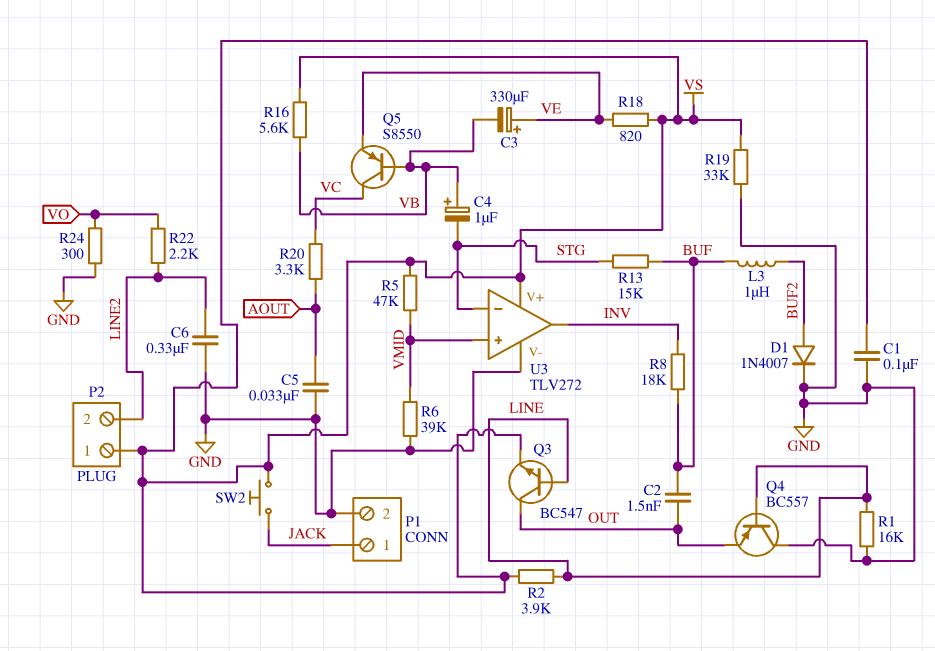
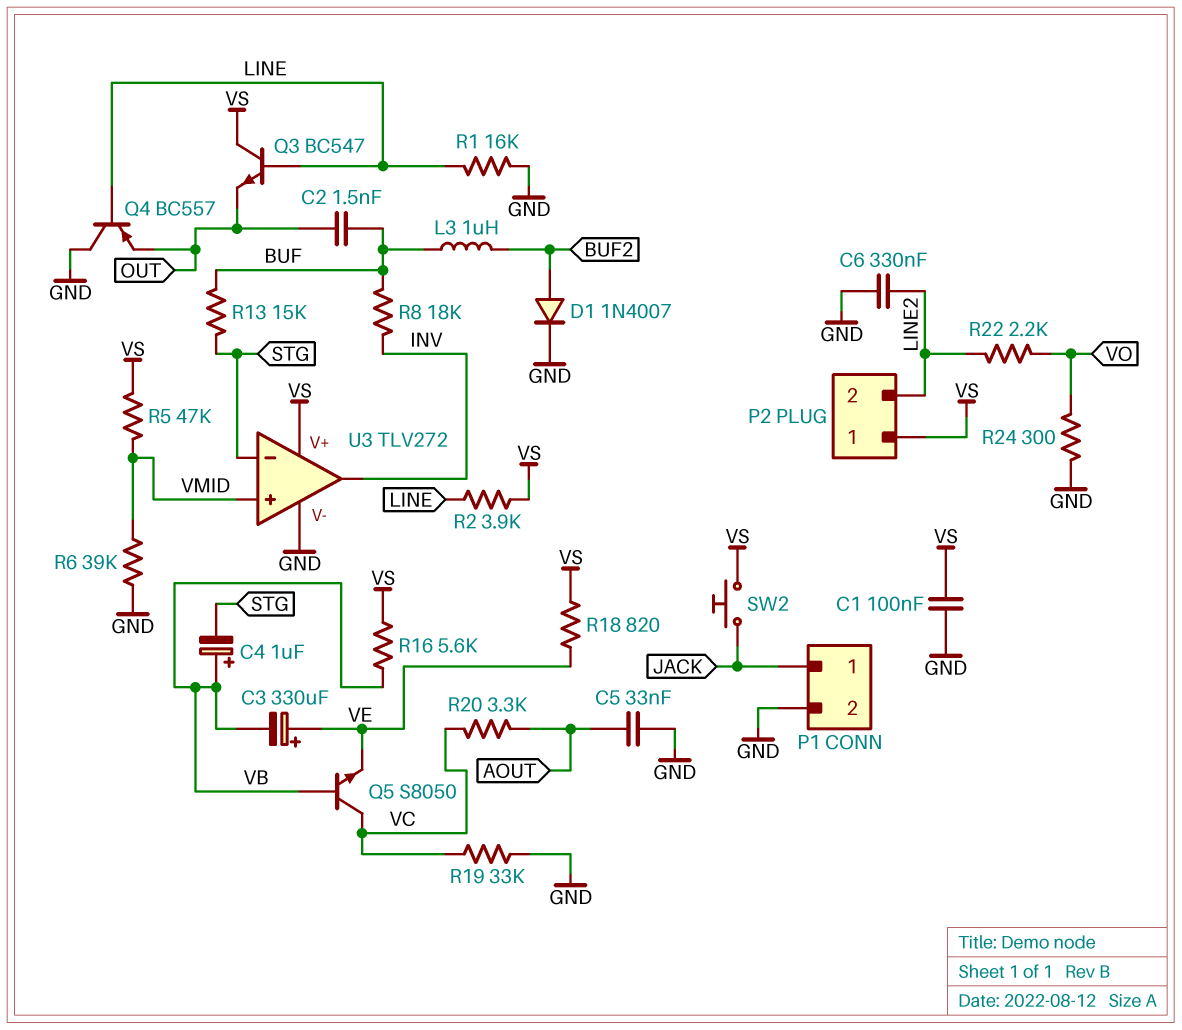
Q3: NPN BC547 (B LINE, C OUT, E VS) -> NPN BC547 (B LINE, C VS, E OUT)
Q5: PNP S8550 (B VB, C VC, E VE) -> NPN S8050 (B VB, C VC, E VE)
R19: 33k (GND, VS) -> 33k (GND, VC)

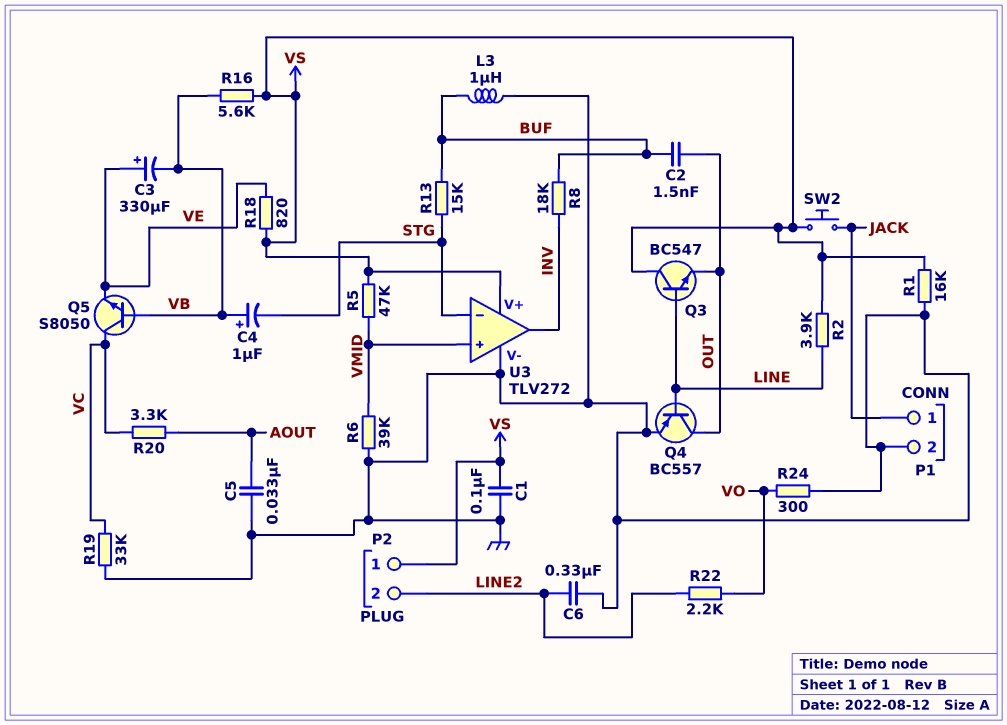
D1: diode 1N4007 (A BUF2, K GND) -> none
L3: 1uH (BUF, BUF2) -> 1uH (BUF, GND)
Q4: PNP BC557 (B LINE, C GND, E OUT) -> PNP BC557 (B LINE, C OUT, E GND)
R1: 16k (GND, LINE) -> 16k (GND, VS)

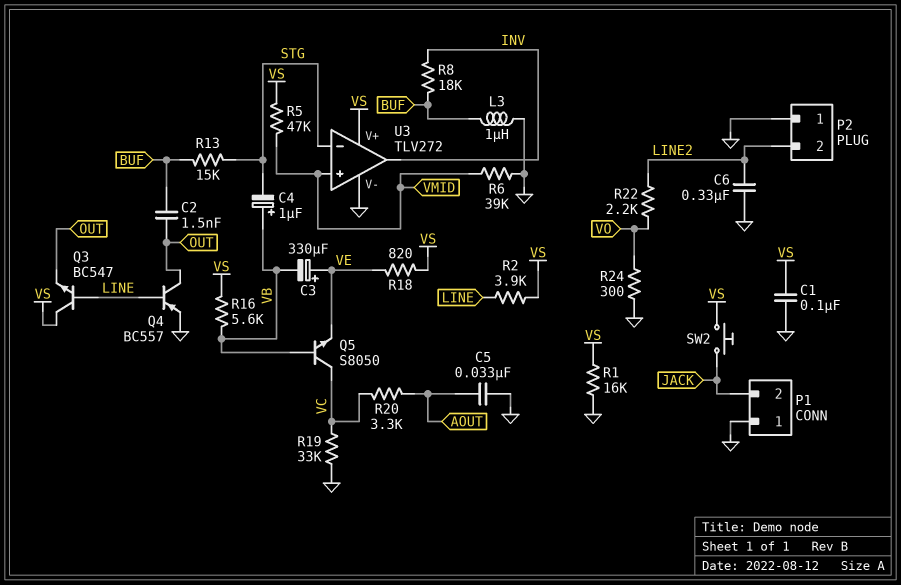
P1 pin 1: JACK -> GND
P1 pin 2: GND -> JACK
P2 pin 1: VS -> GND

